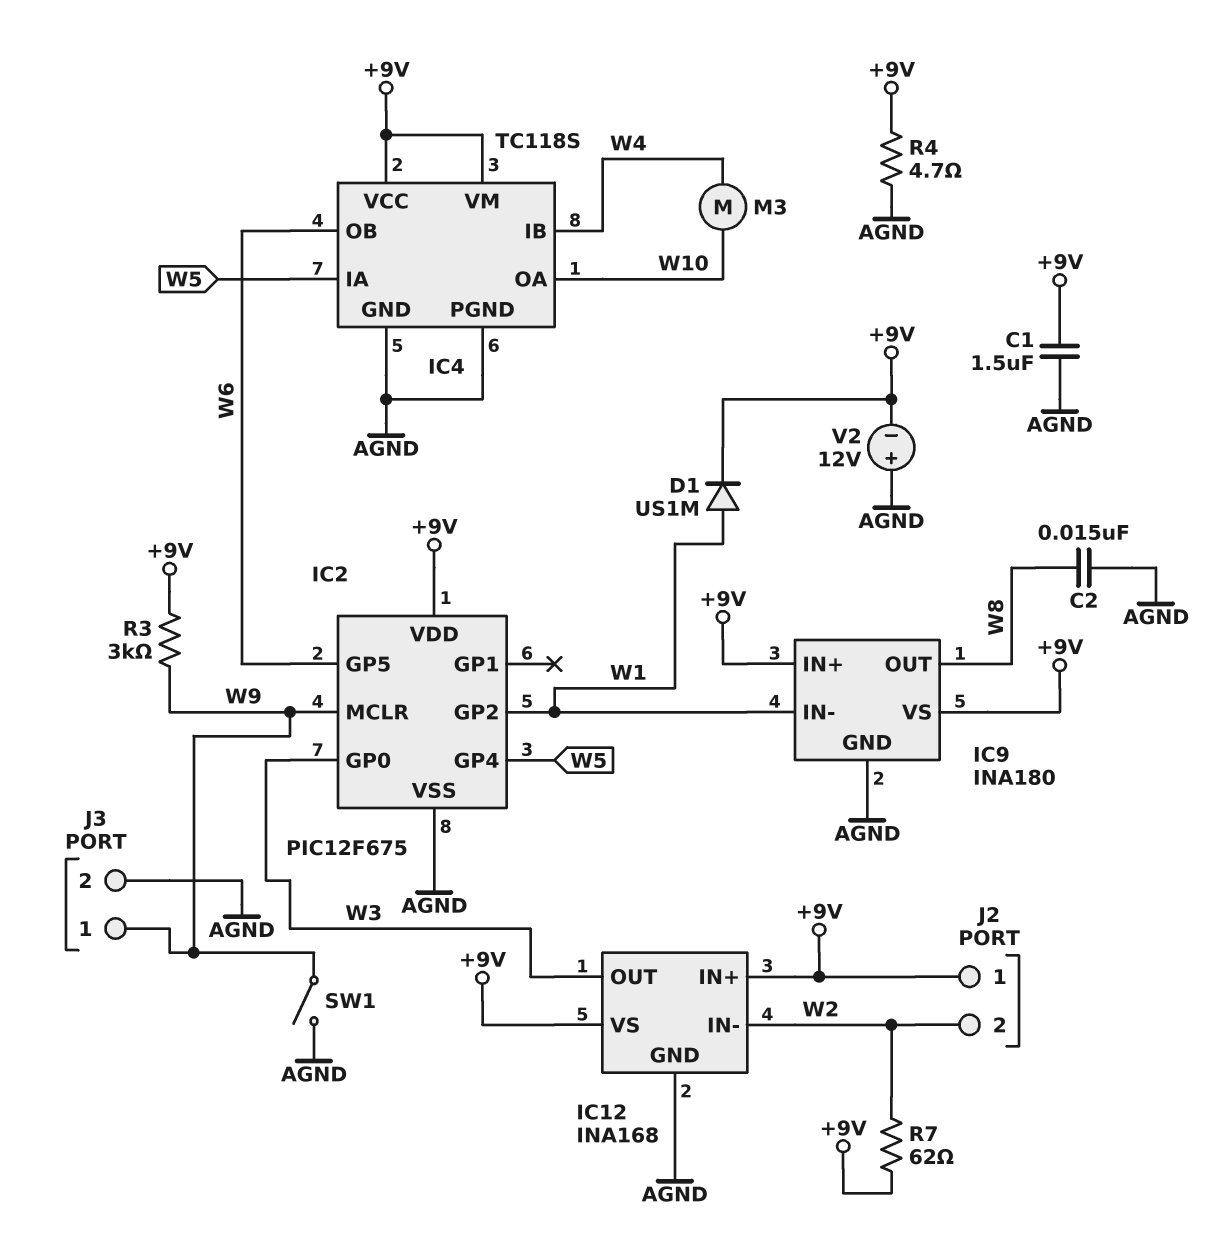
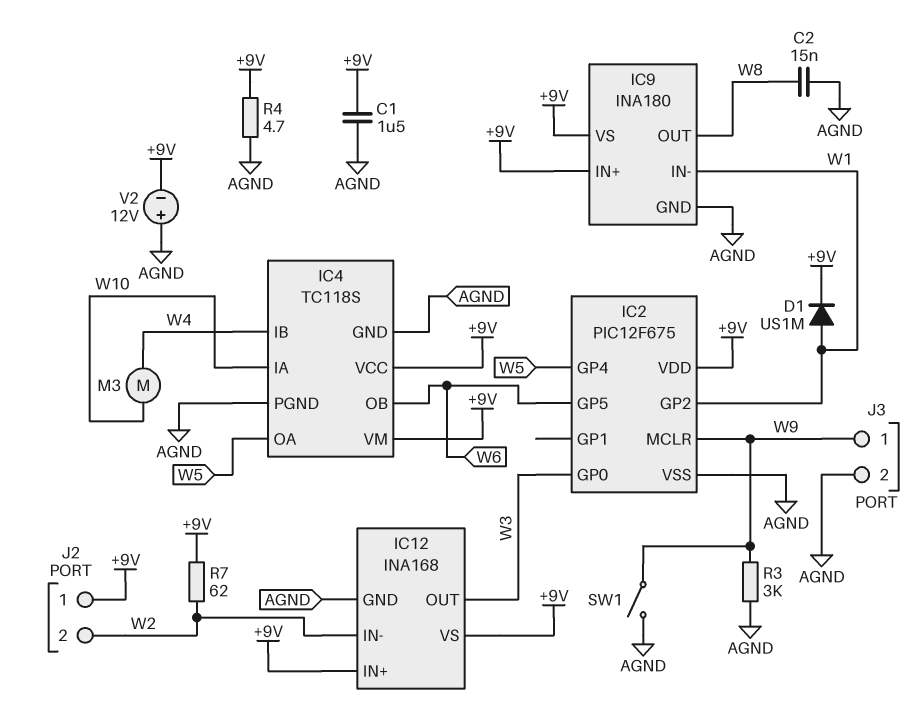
IC4 pin IA: W5 -> W10
IC4 pin OA: W10 -> W5
R3: 3k (+9V, W9) -> 3k (AGND, W9)

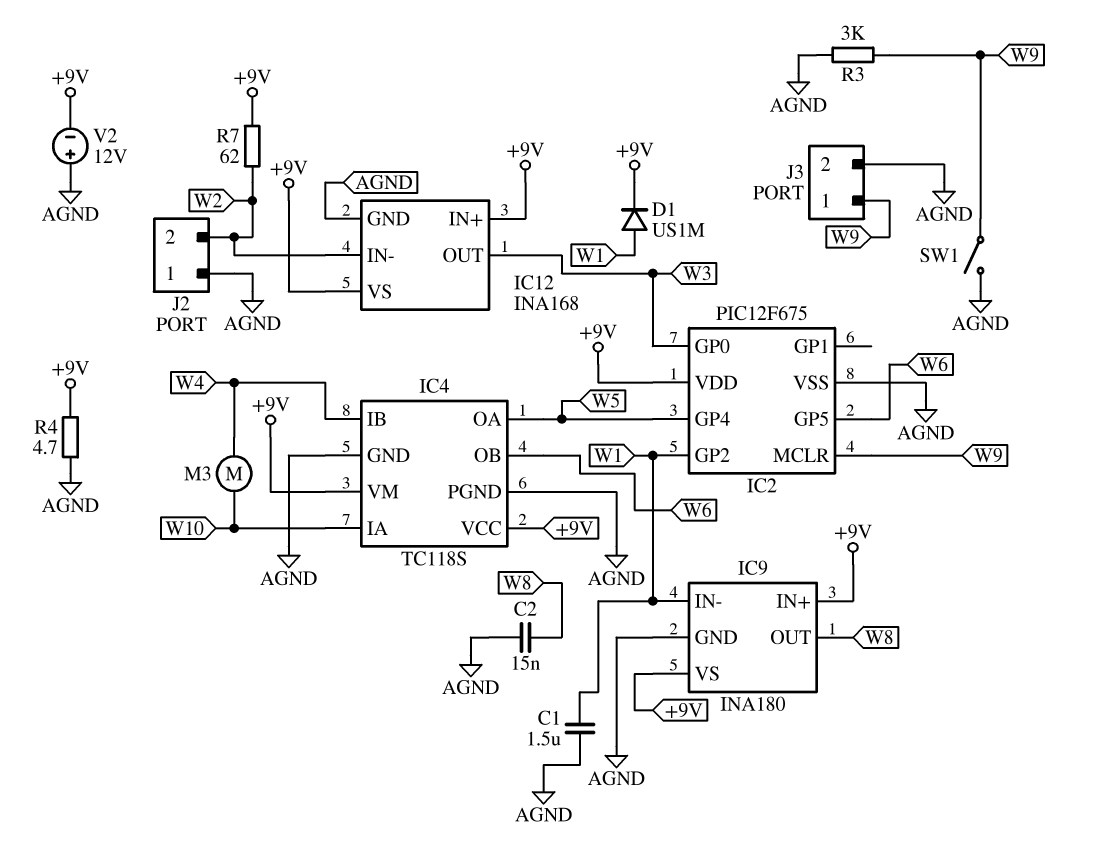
C1: 1.5uF (+9V, AGND) -> 1.5uF (AGND, W1)
J2 pin 1: +9V -> AGND

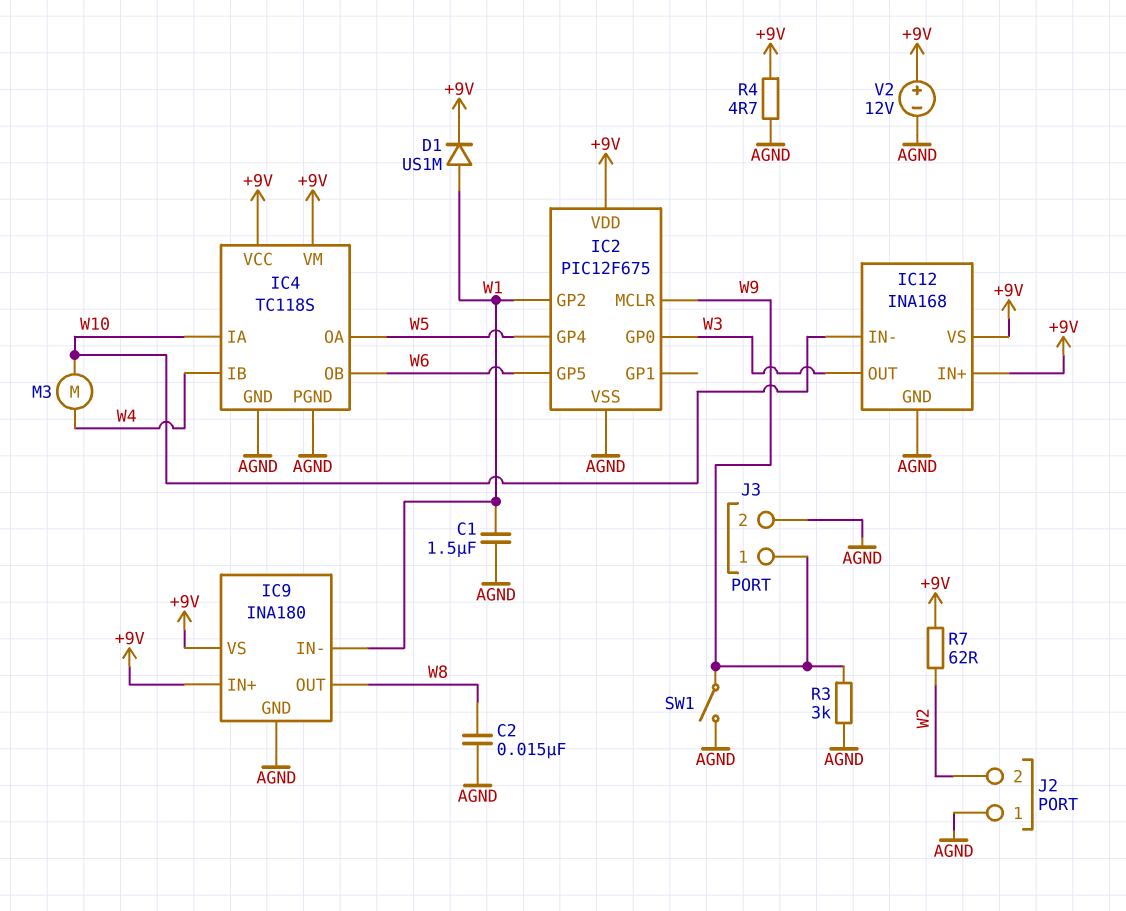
IC12 pin IN-: W2 -> W10
V2: 12V (plus AGND, minus +9V) -> 12V (plus +9V, minus AGND)

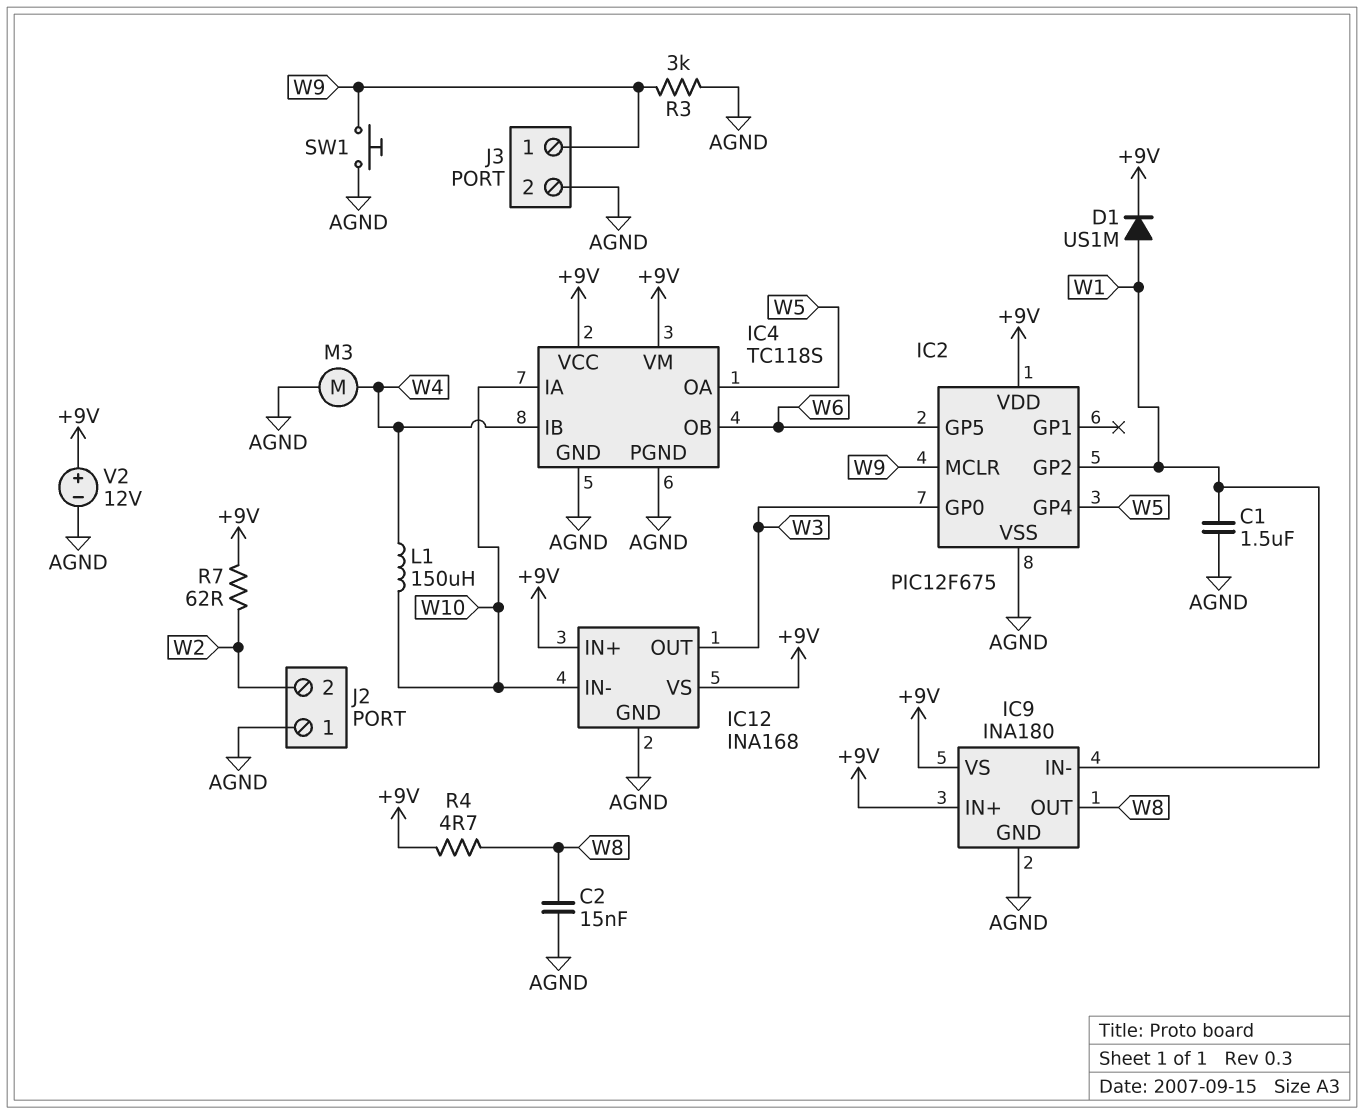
L1: none -> 150uH (W4, W10)
M3: motor (W4, W10) -> motor (AGND, W4)
R4: 4.7 (+9V, AGND) -> 4.7 (+9V, W8)
SW1: switch (AGND, W9) -> button (AGND, W9)

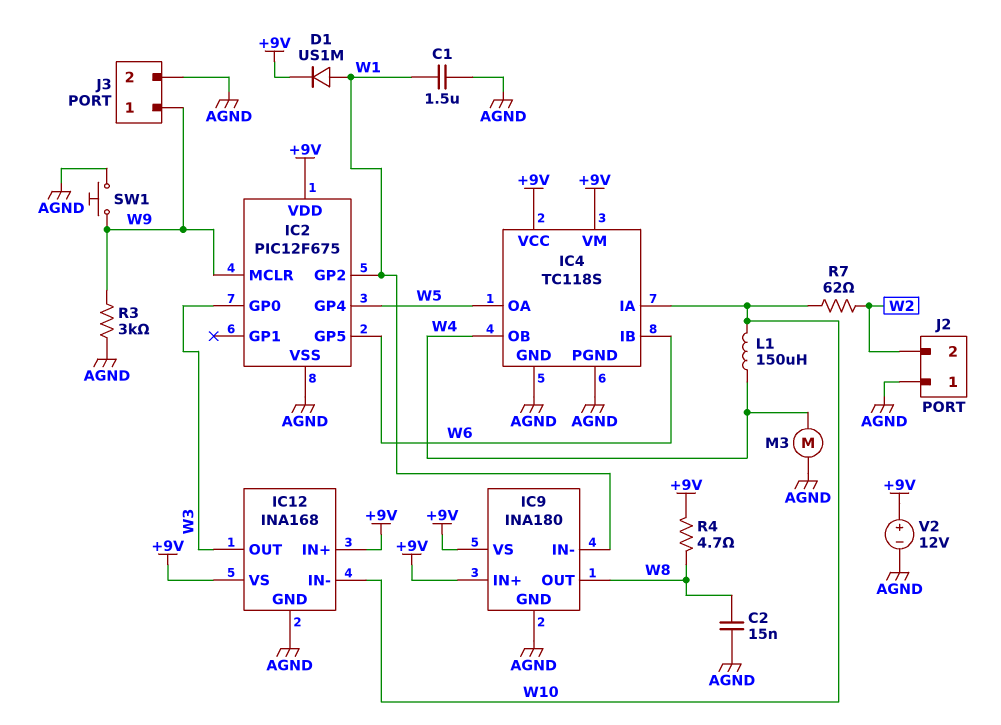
IC4 pin IB: W4 -> W6
IC4 pin OB: W6 -> W4
R7: 62 (+9V, W2) -> 62 (W2, W10)

